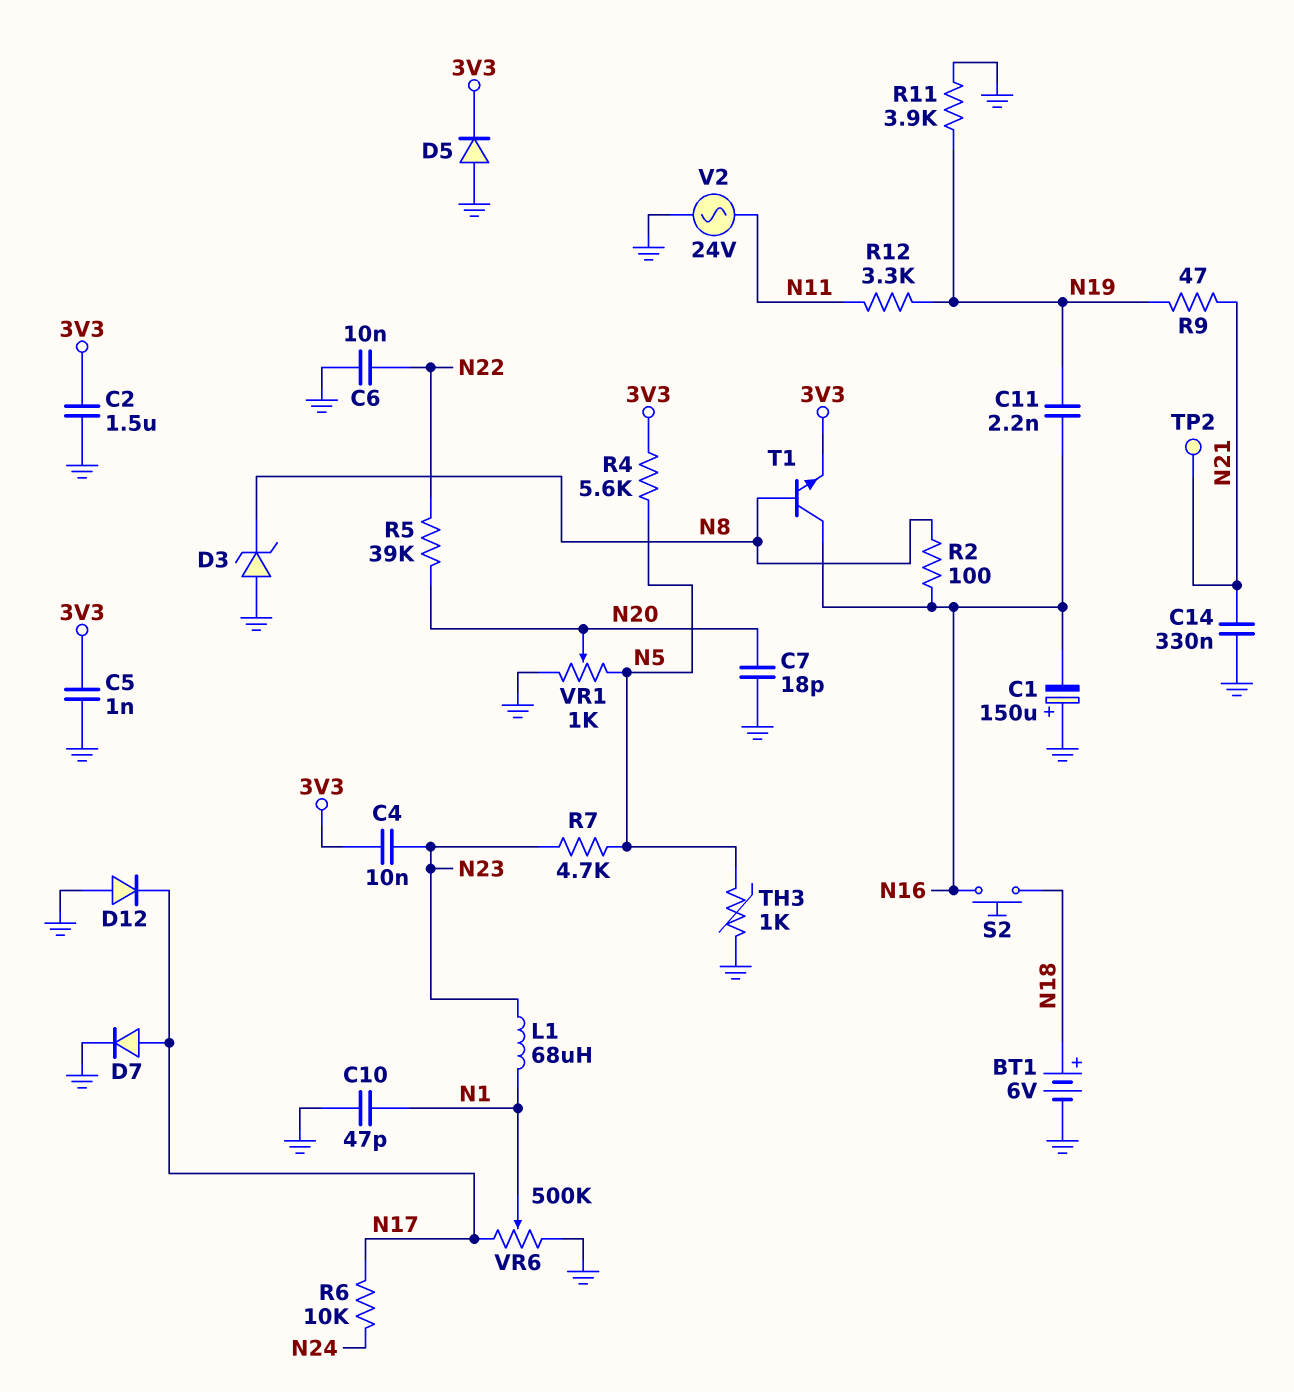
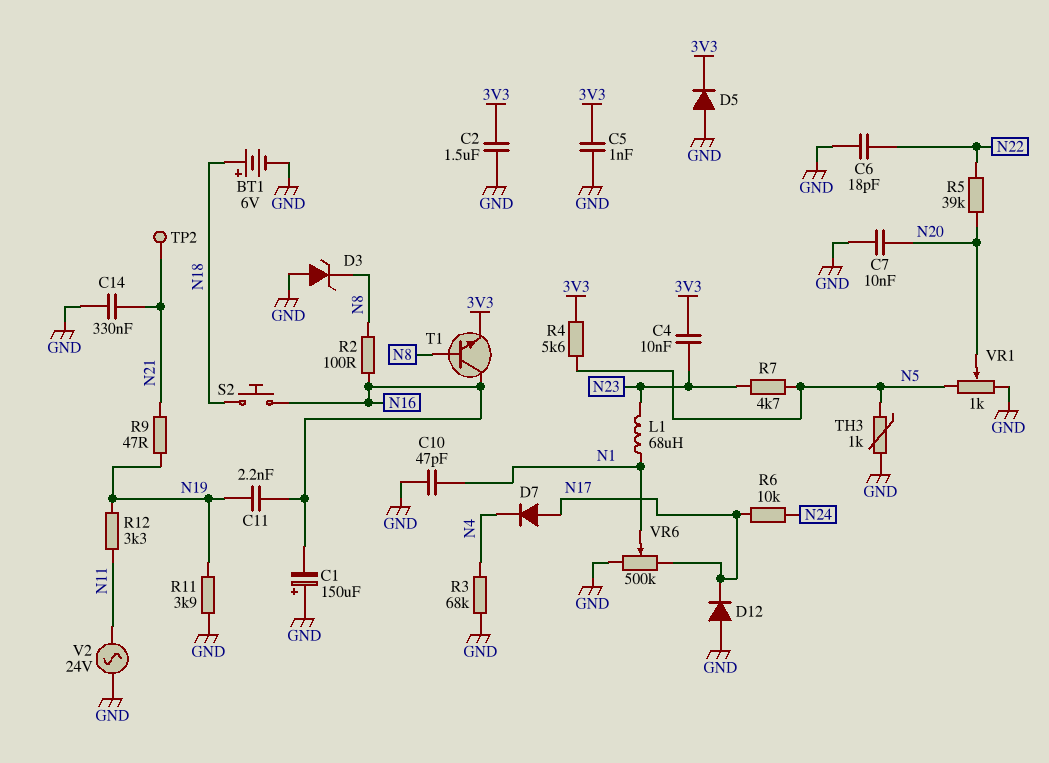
C6: 10nF (GND, N22) -> 18pF (GND, N22)
C7: 18pF (GND, N20) -> 10nF (GND, N20)
D7: diode (A N17, K GND) -> diode (A N17, K N4)
R3: none -> 68k (GND, N4)

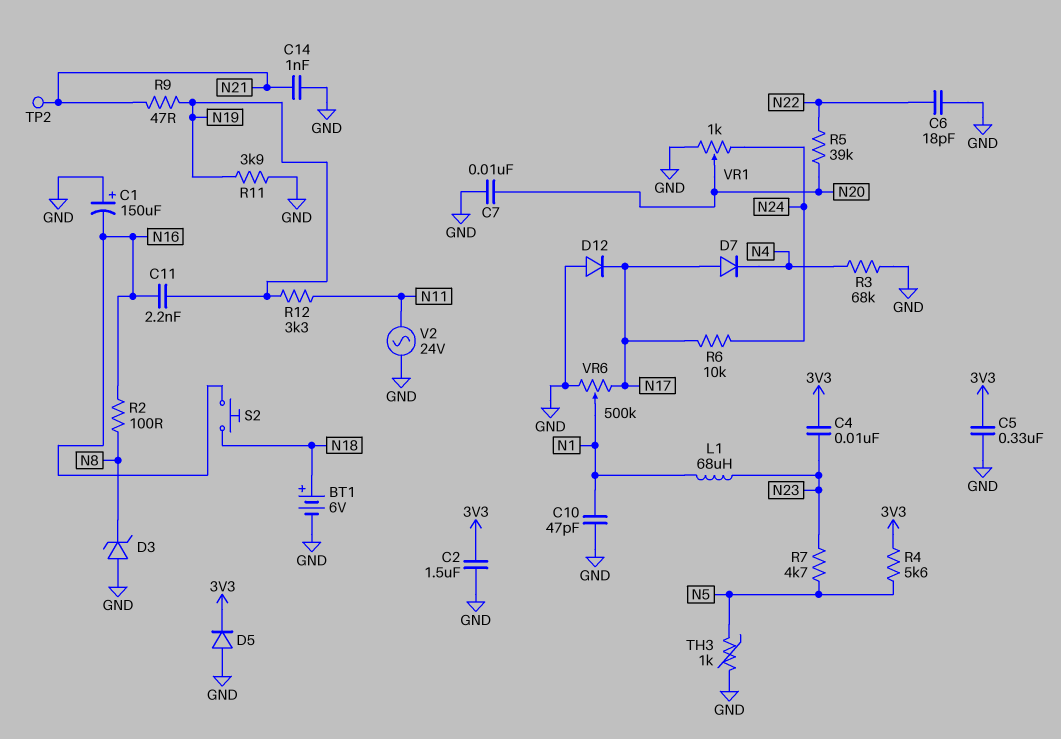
C5: 1nF (3V3, GND) -> 330nF (3V3, GND)
C14: 330nF (GND, N21) -> 1nF (GND, N21)
T1: NPN (B N8, C N16, E 3V3) -> none
VR1: 1k (GND, N5, wiper N20) -> 1k (GND, N24, wiper N20)

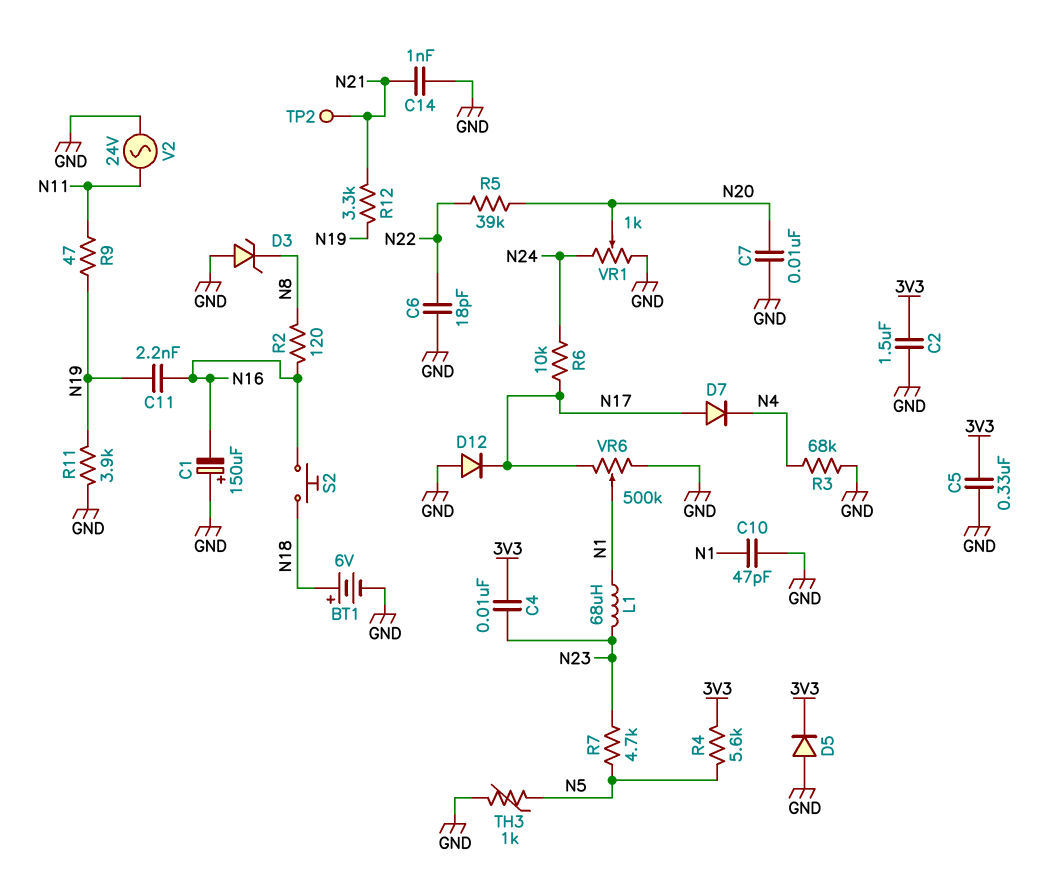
R2: 100 (N8, N16) -> 120 (N8, N16)
R9: 47 (N19, N21) -> 47 (N11, N19)
R12: 3.3k (N11, N19) -> 3.3k (N19, N21)

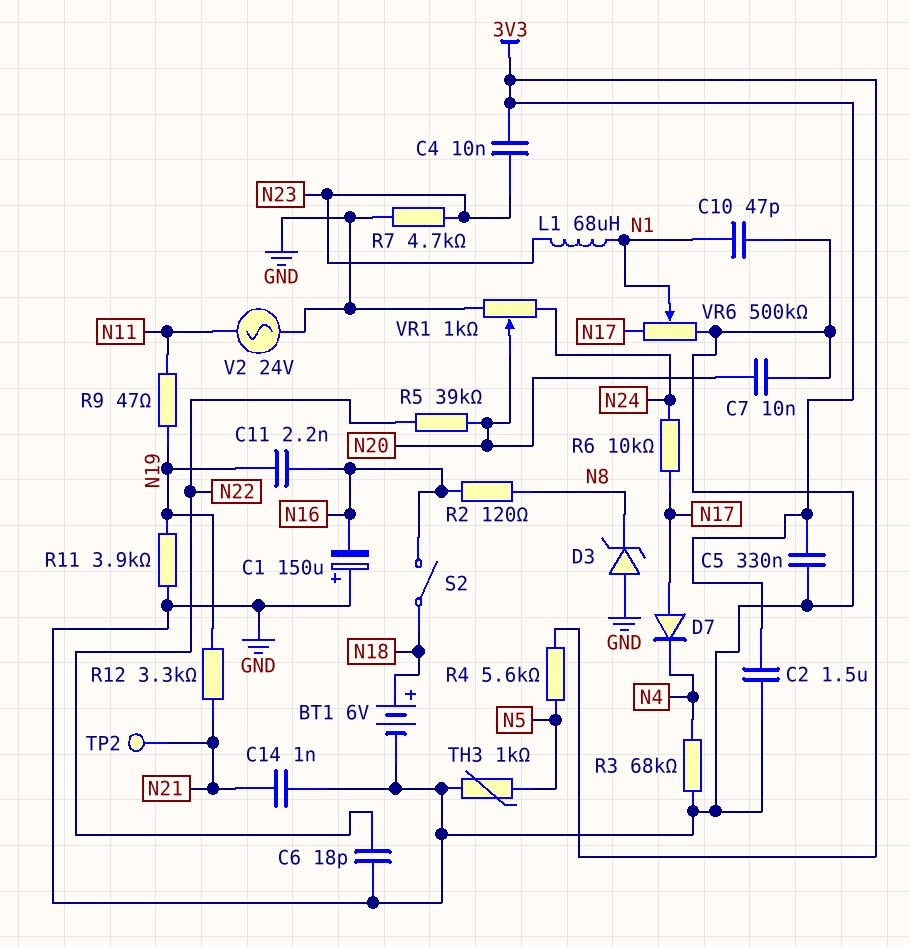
D5: diode (A GND, K 3V3) -> none
D12: diode (A GND, K N17) -> none
R7: 4.7k (N5, N23) -> 4.7k (GND, N23)
S2: button (N16, N18) -> switch (N16, N18)

